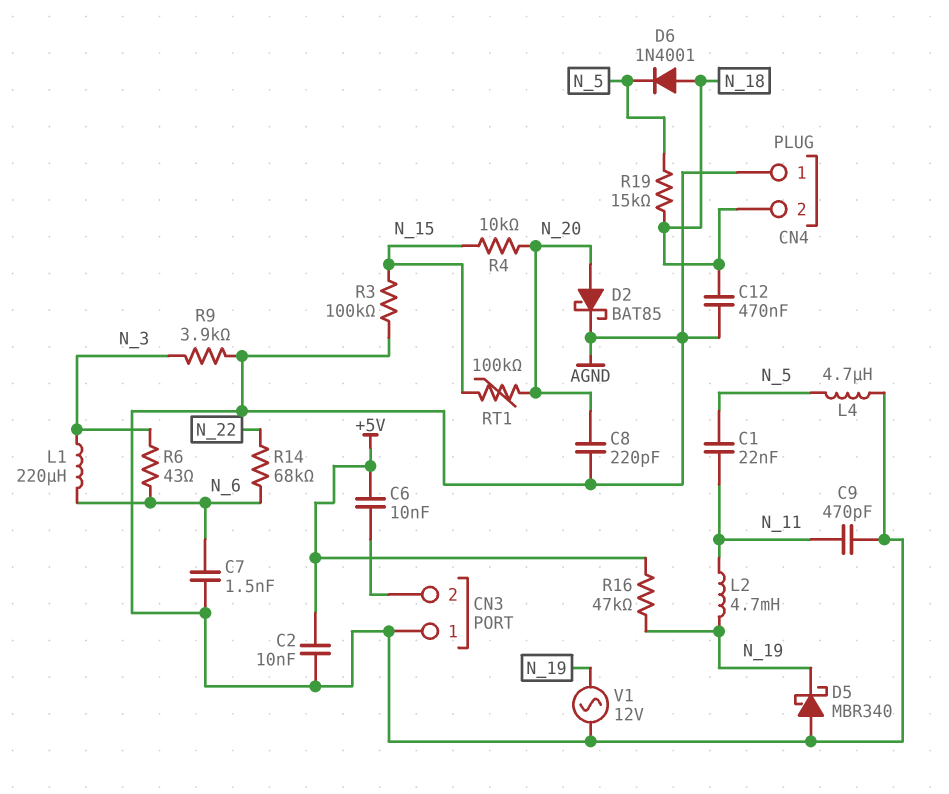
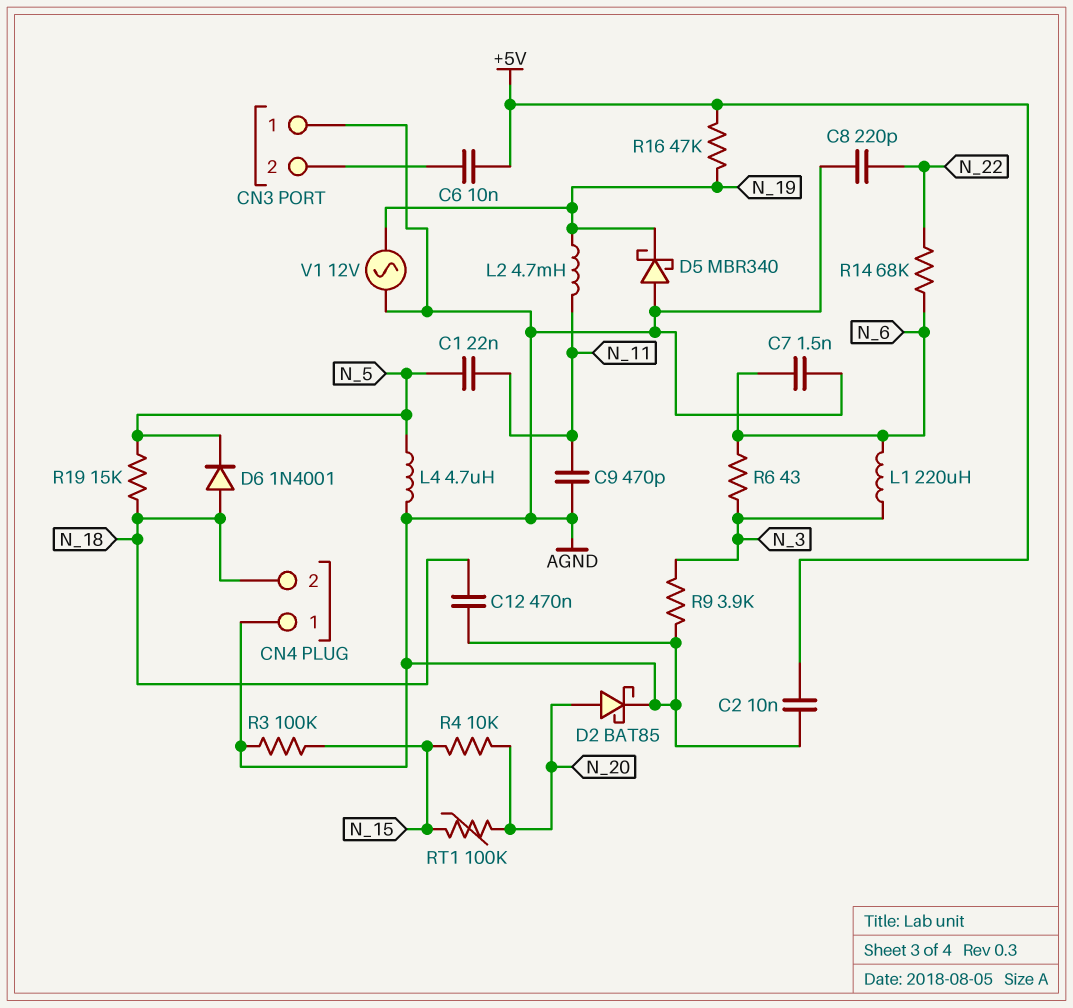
C8: 220pF (AGND, N_20) -> 220pF (AGND, N_22)

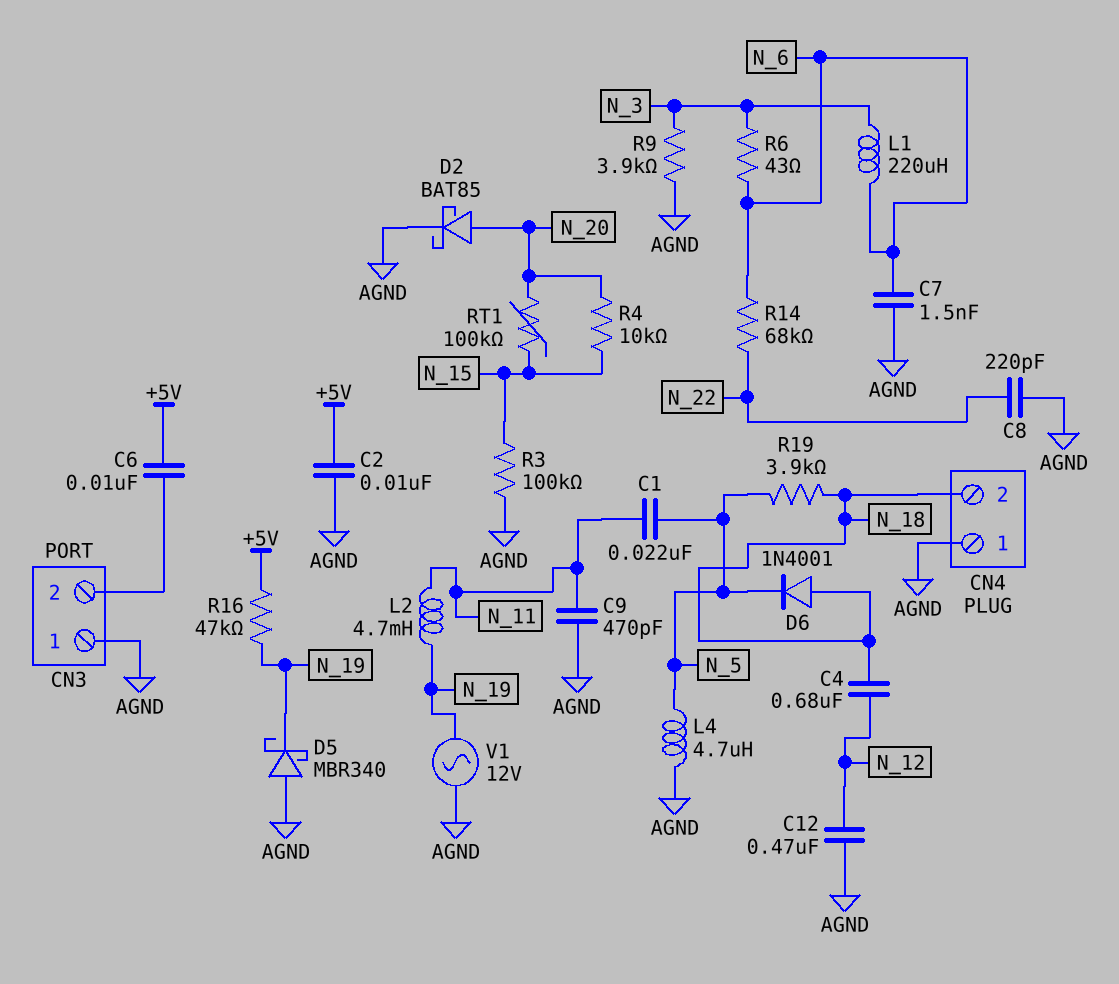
C4: none -> 680nF (N_12, N_18)
C12: 470nF (AGND, N_18) -> 470nF (AGND, N_12)
R19: 15k (N_5, N_18) -> 3.9k (N_5, N_18)

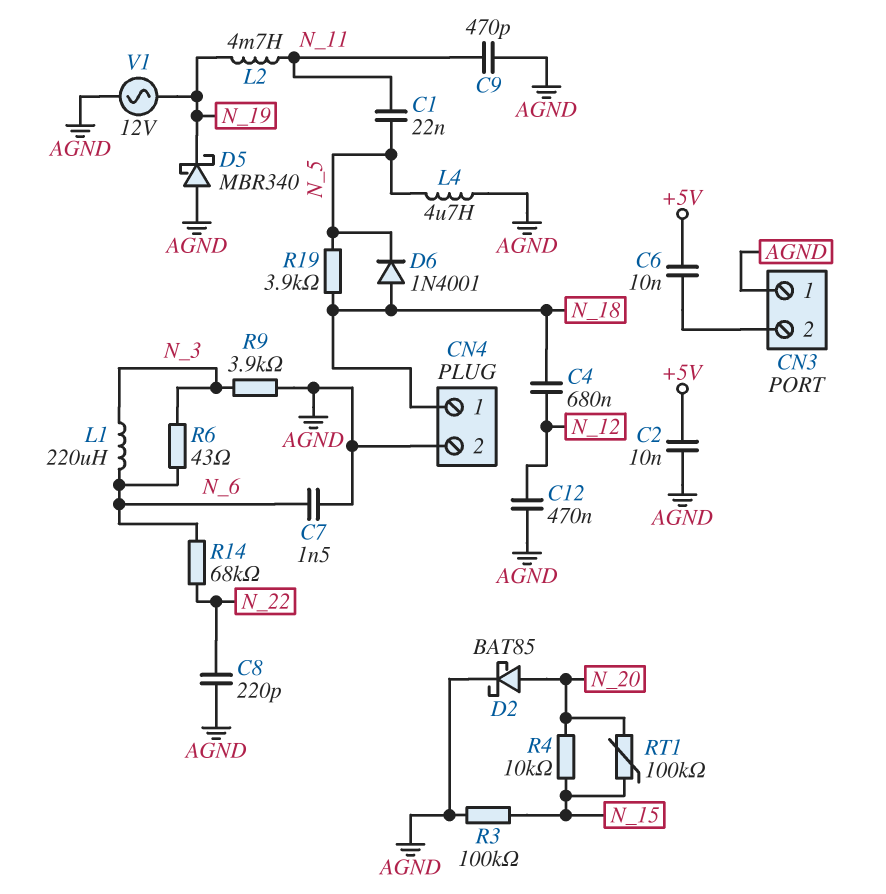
CN4 pin 1: AGND -> N_18
CN4 pin 2: N_18 -> AGND
R16: 47k (+5V, N_19) -> none

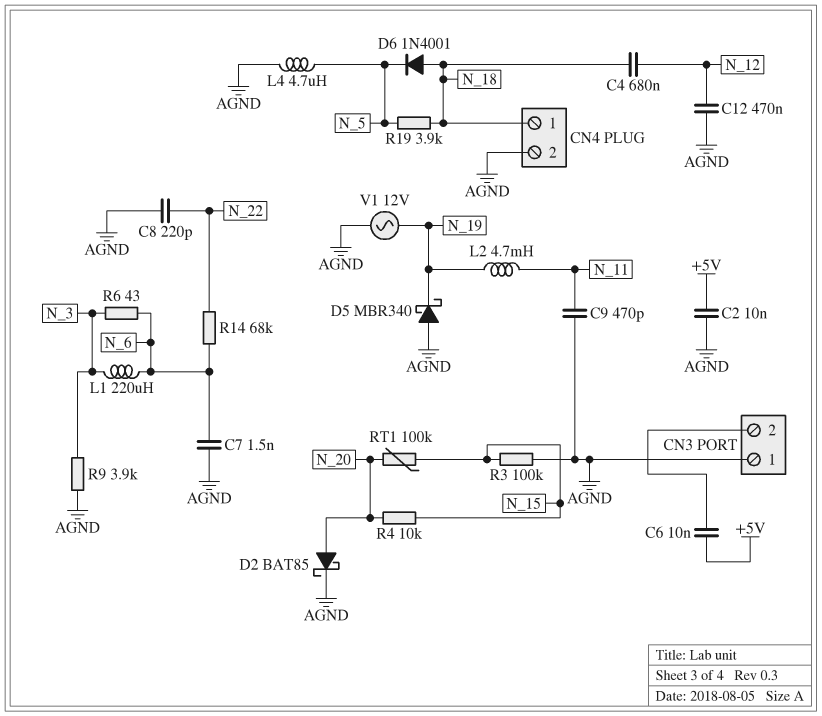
C1: 22nF (N_5, N_11) -> none

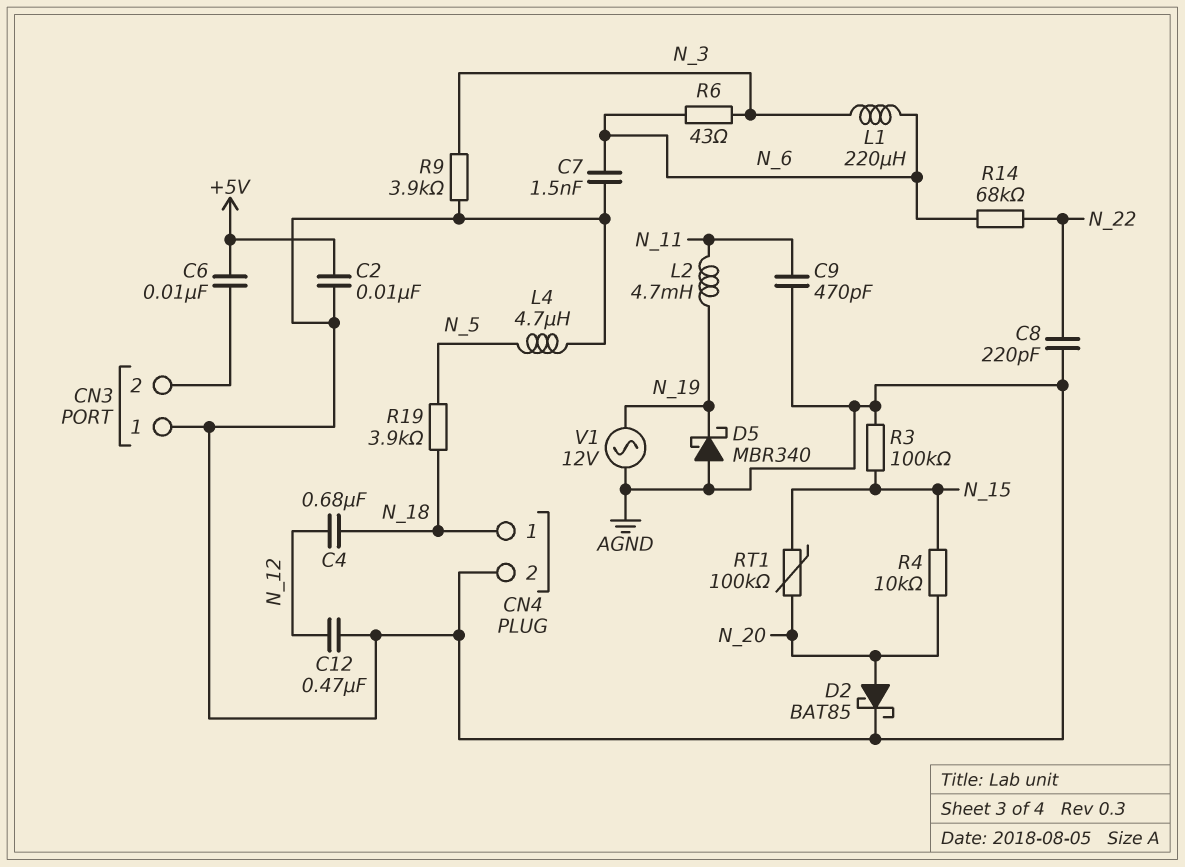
D6: diode 1N4001 (A N_18, K N_5) -> none

